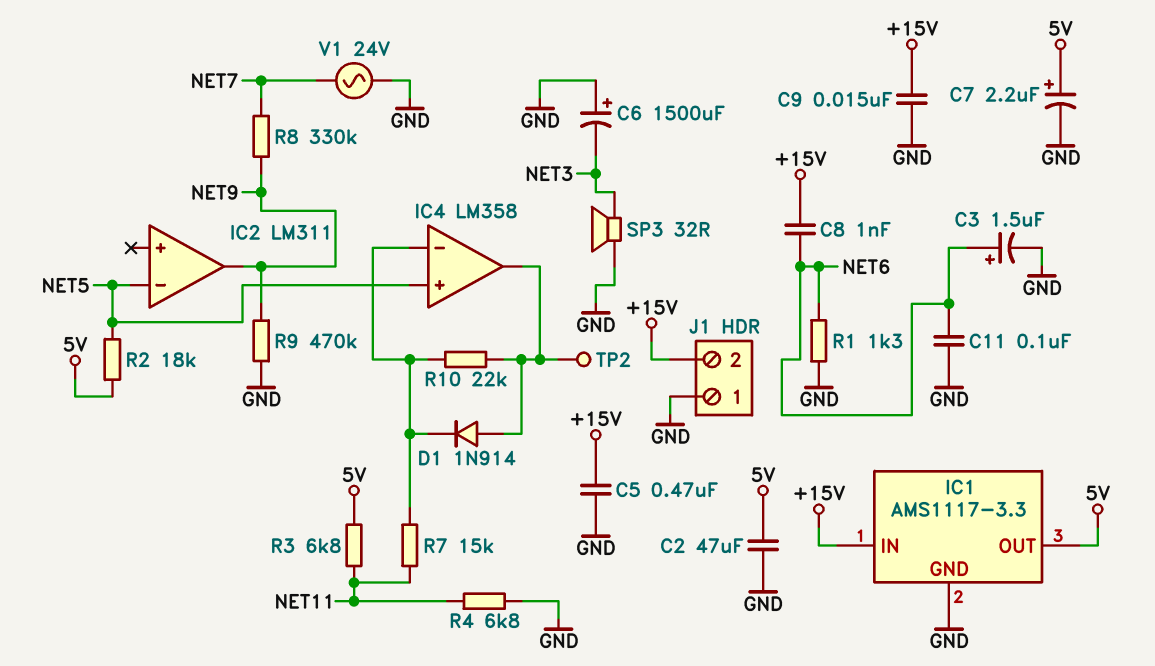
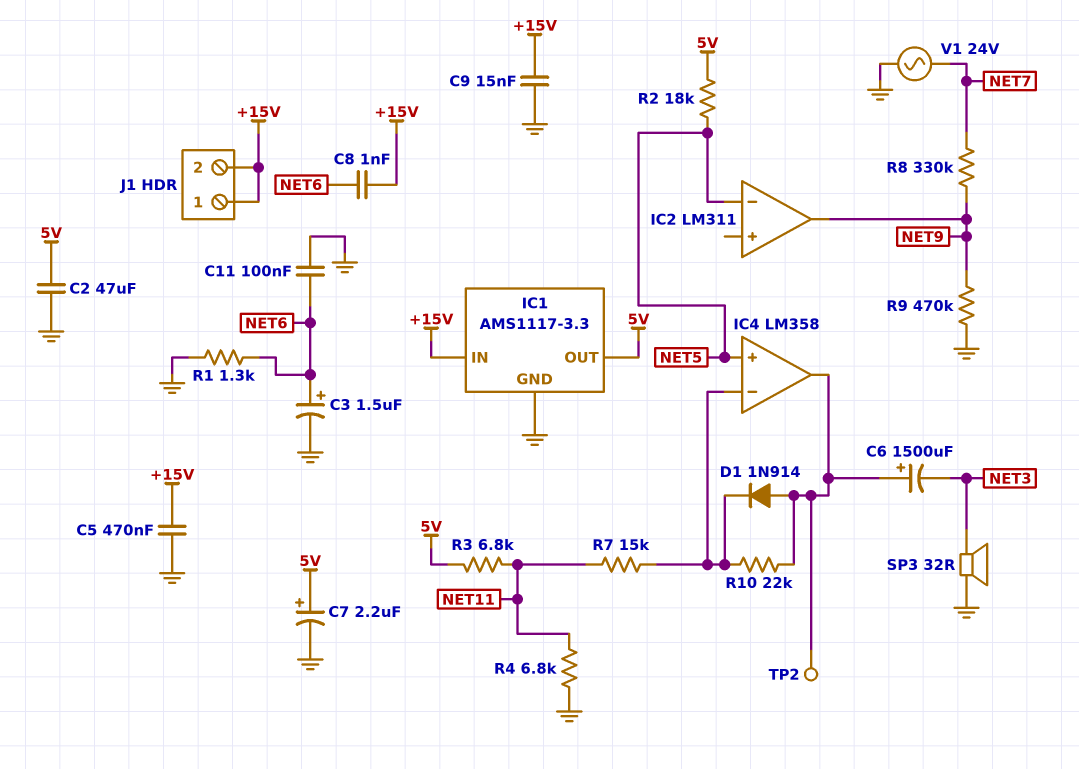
C6: 1500uF (plus GND, minus NET3) -> 1500uF (plus IC4/out, minus NET3)
J1 pin 1: GND -> +15V

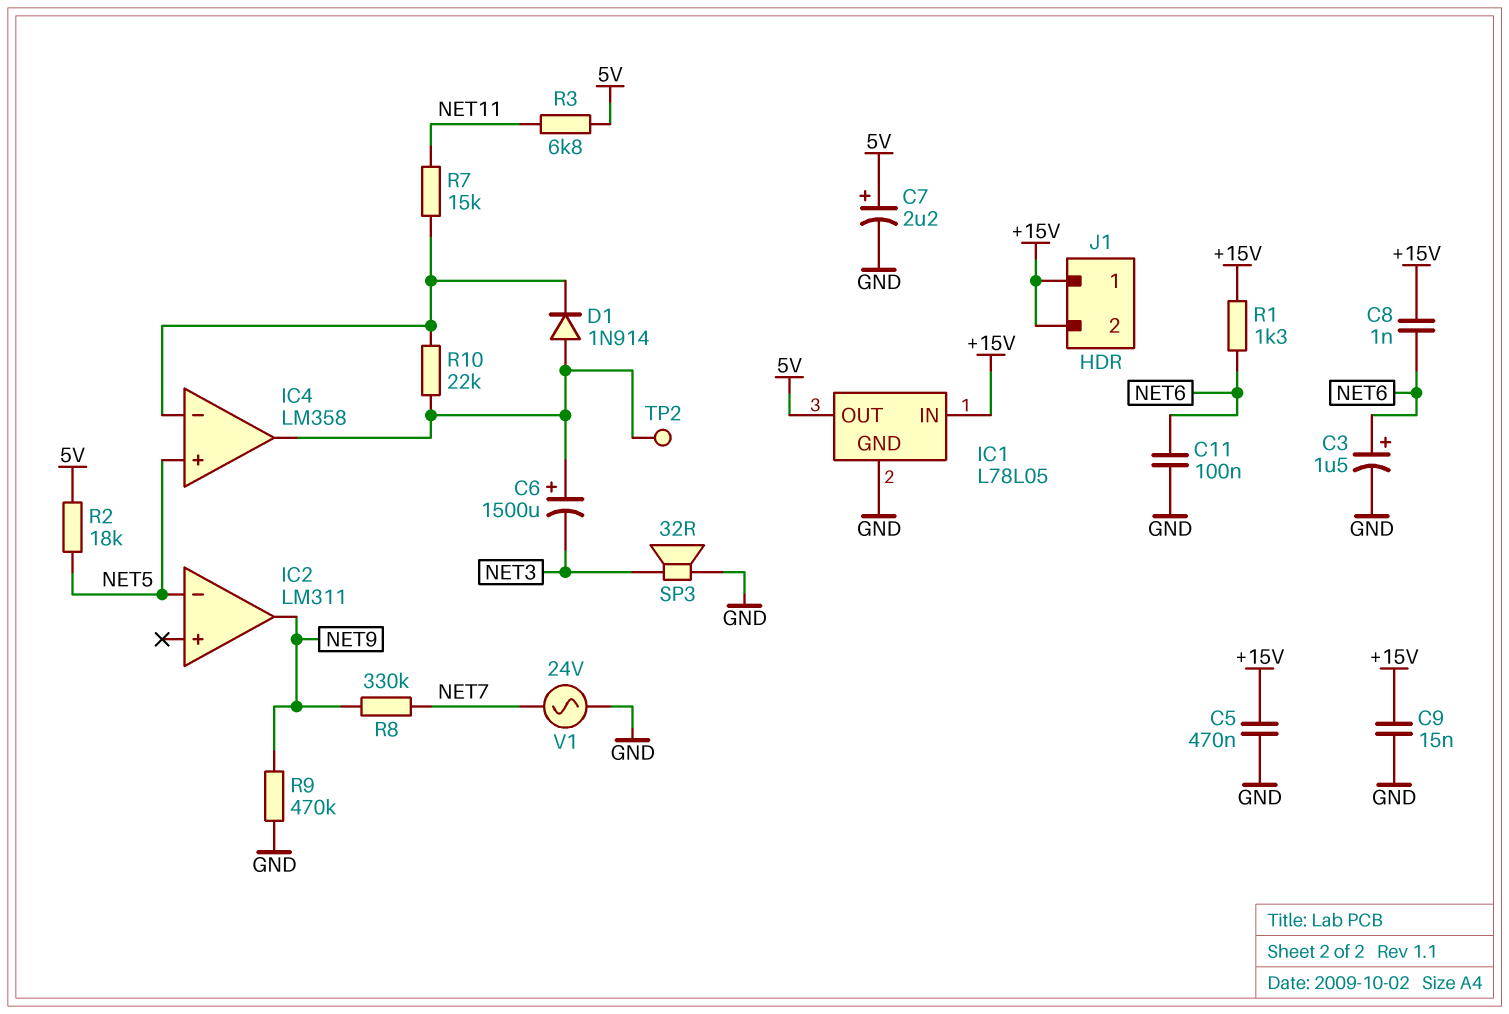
C2: 47uF (5V, GND) -> none
IC1: AMS1117-3.3 -> L78L05
R1: 1.3k (GND, NET6) -> 1.3k (+15V, NET6)
R4: 6.8k (GND, NET11) -> none

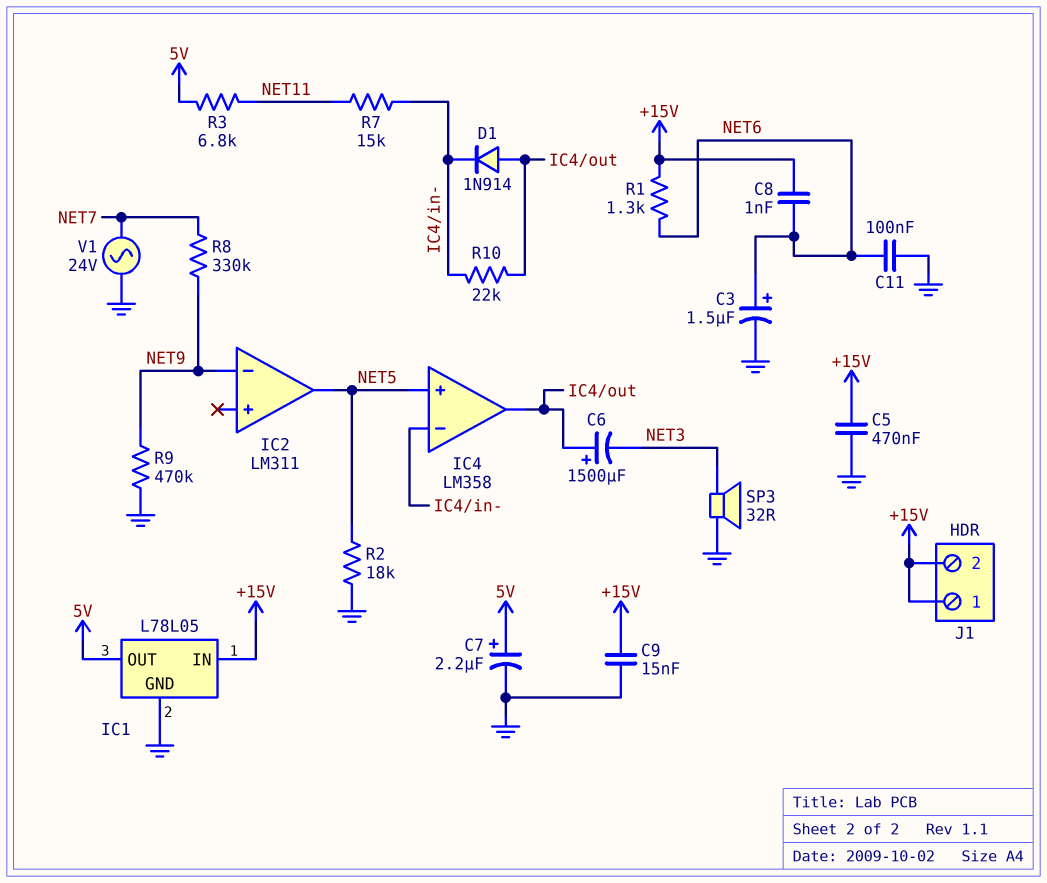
IC2 pin in-: NET5 -> NET9
IC2 pin out: NET9 -> NET5
R2: 18k (5V, NET5) -> 18k (GND, NET5)
TP2: test point (IC4/out) -> none

